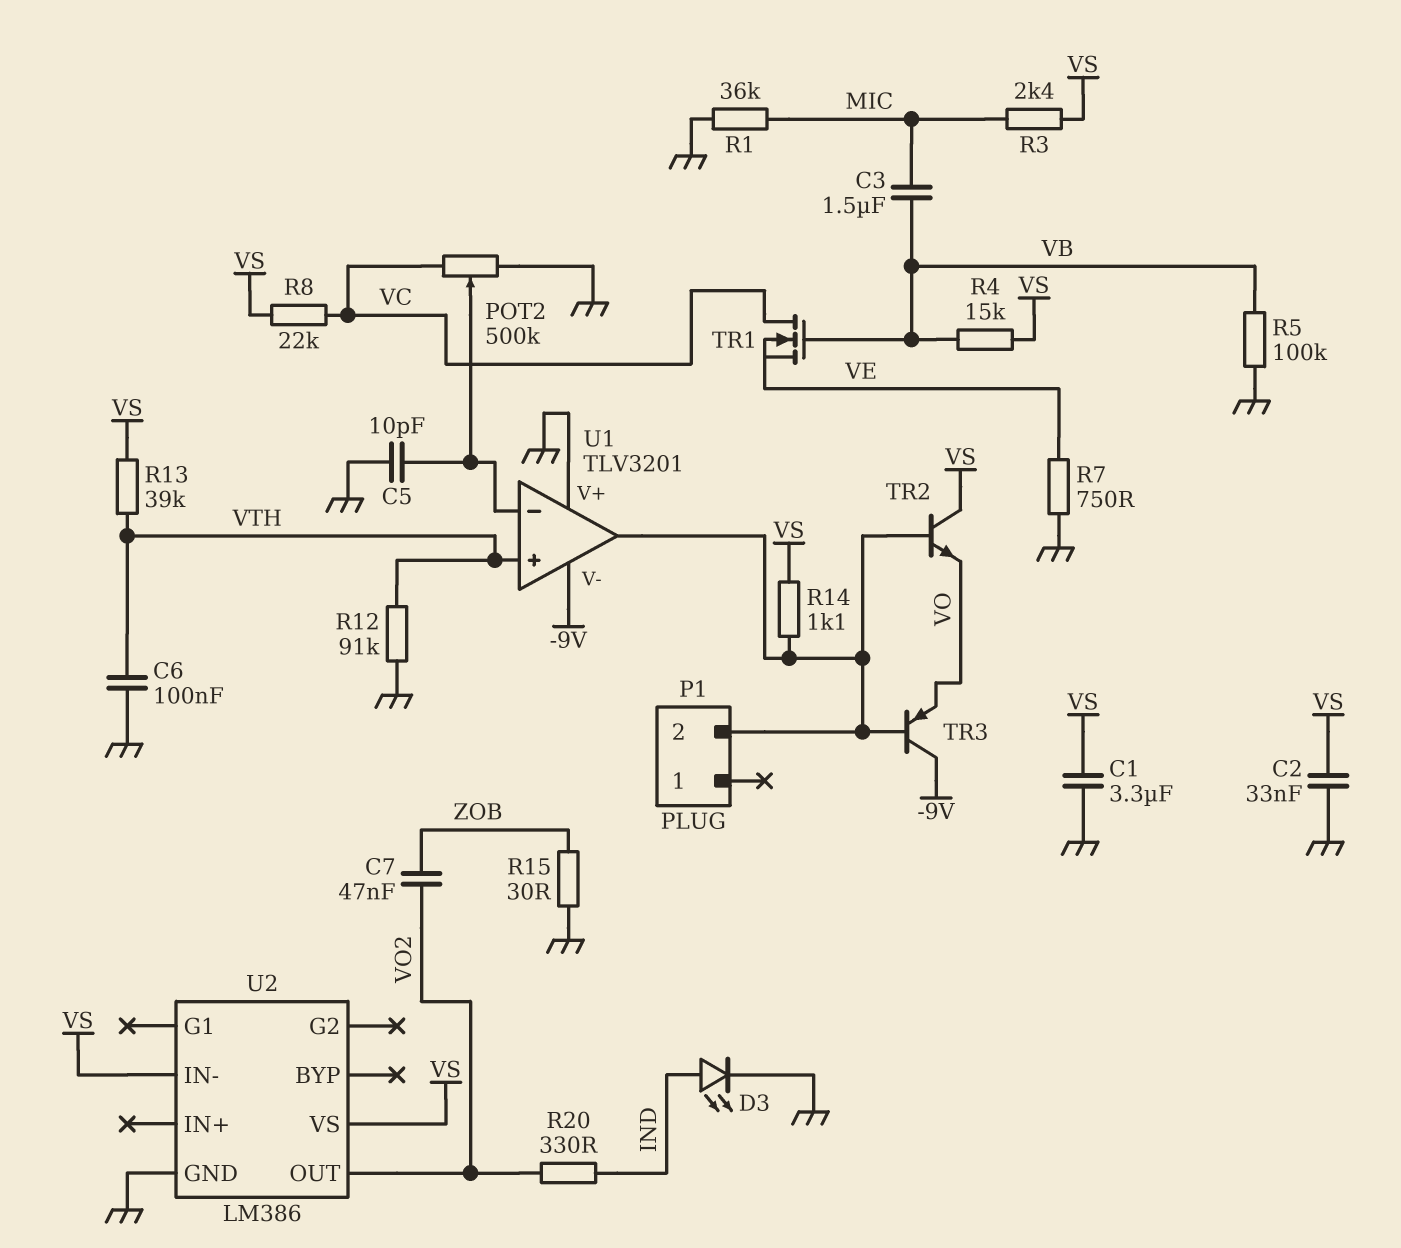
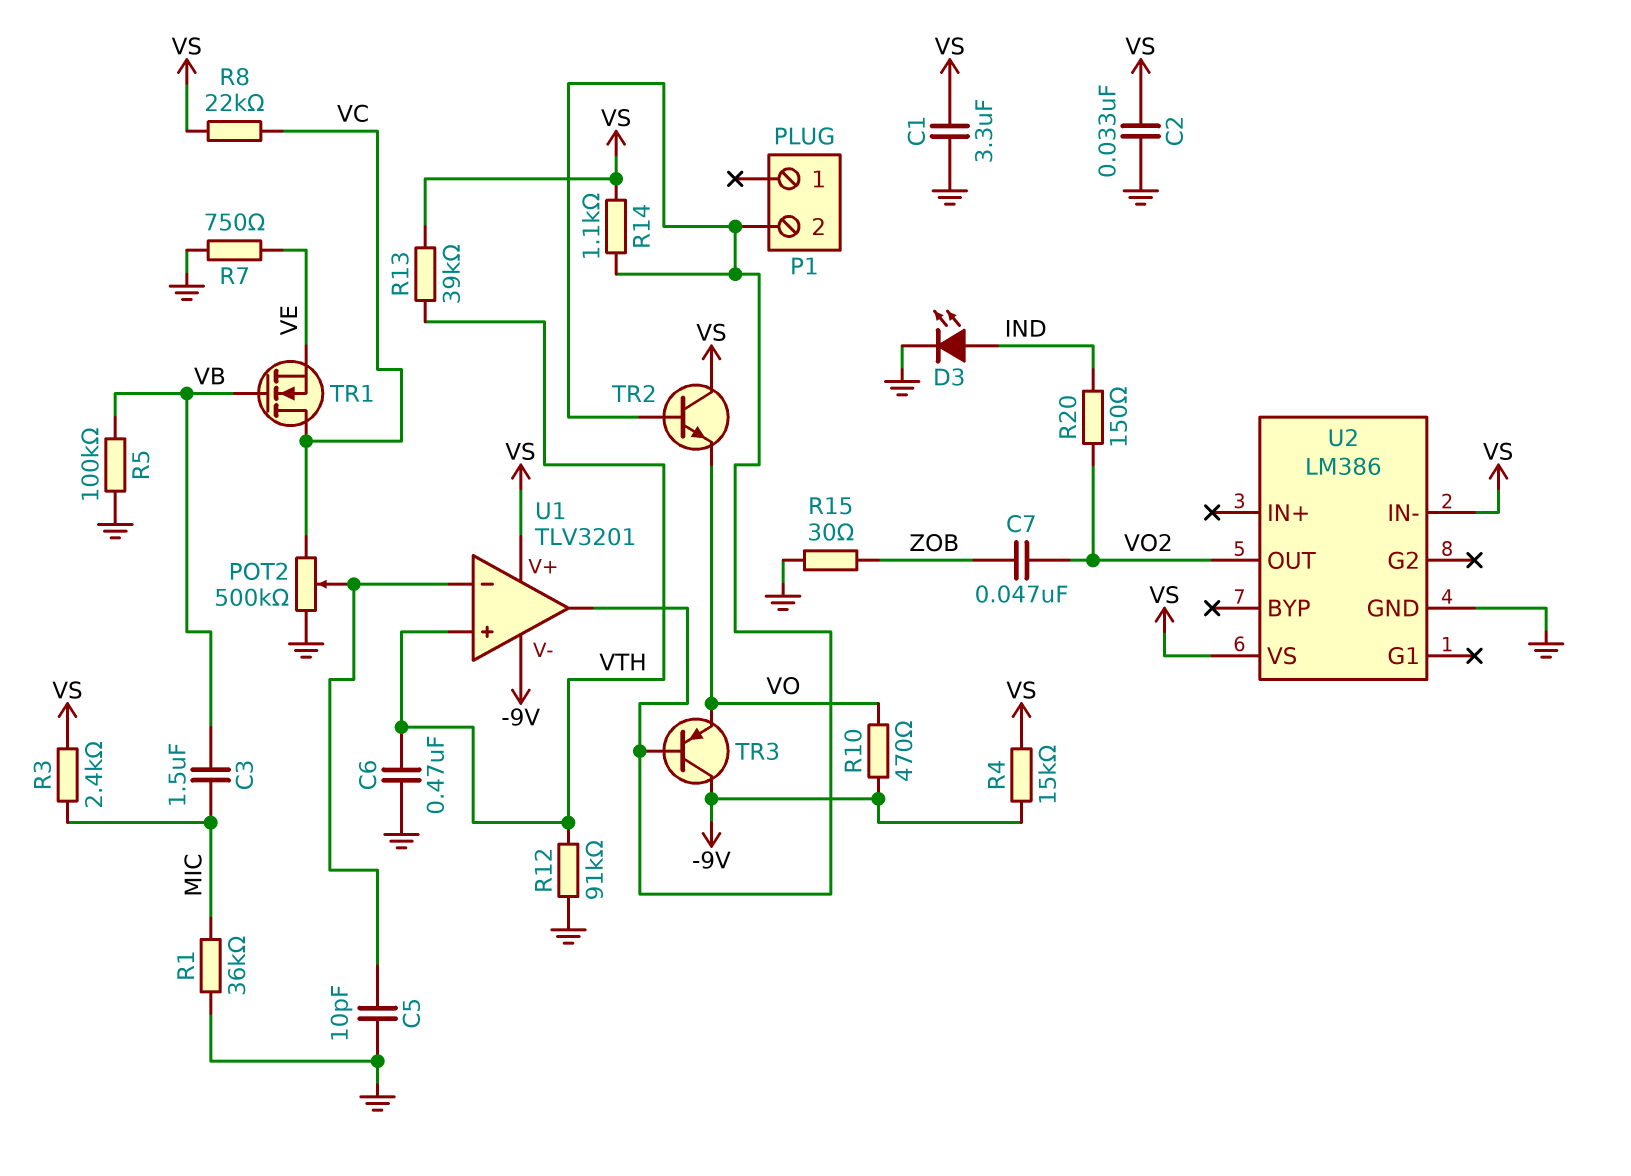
C6: 100nF (GND, VTH) -> 470nF (GND, VTH)
R4: 15k (VB, VS) -> 15k (-9V, VS)
R10: none -> 470 (-9V, VO)
R20: 330 (IND, VO2) -> 150 (IND, VO2)
U1 pin V+: GND -> VS

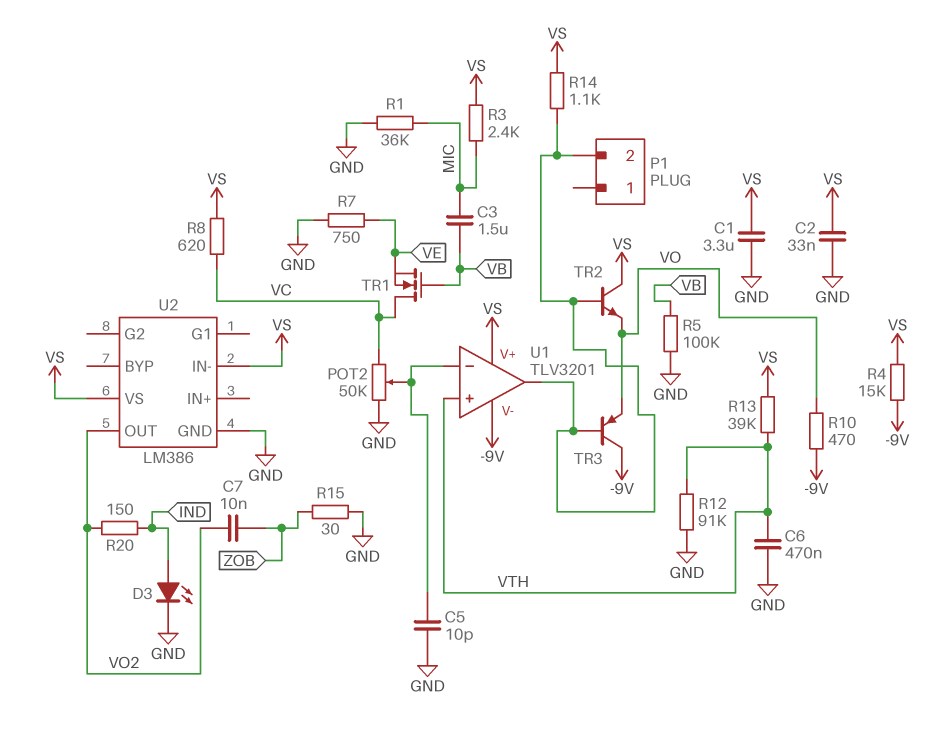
C7: 47nF (VO2, ZOB) -> 10nF (VO2, ZOB)
POT2: 500k (GND, VC, wiper U1/in-) -> 50k (GND, VC, wiper U1/in-)
R8: 22k (VC, VS) -> 620 (VC, VS)

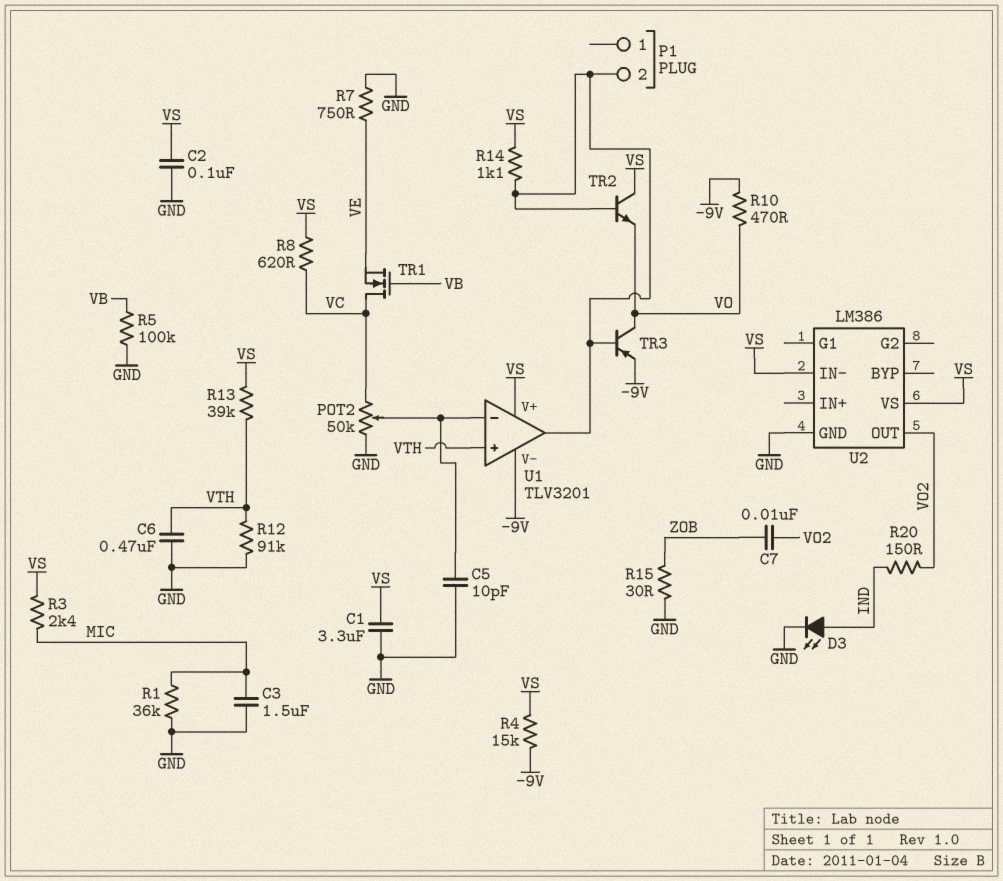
C2: 33nF (GND, VS) -> 100nF (GND, VS)
C3: 1.5uF (MIC, VB) -> 1.5uF (GND, MIC)
TR3: PNP (B P1/2, C -9V, E VO) -> PNP (B P1/2, C VO, E -9V)

